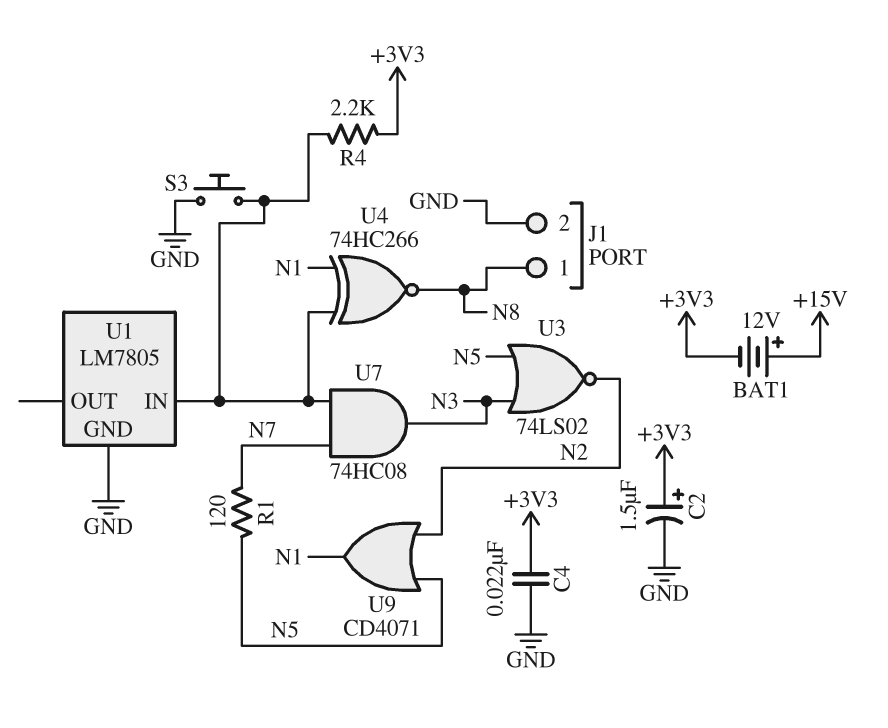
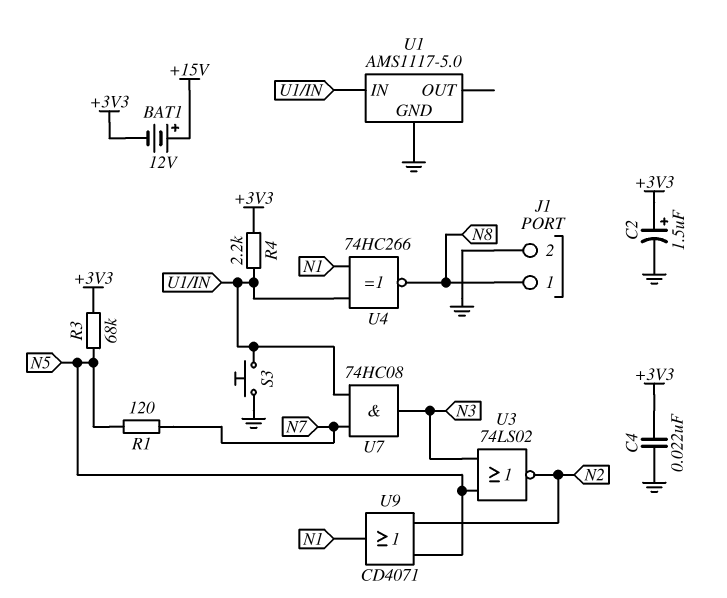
R3: none -> 68k (+3V3, N5)
U1: LM7805 -> AMS1117-5.0

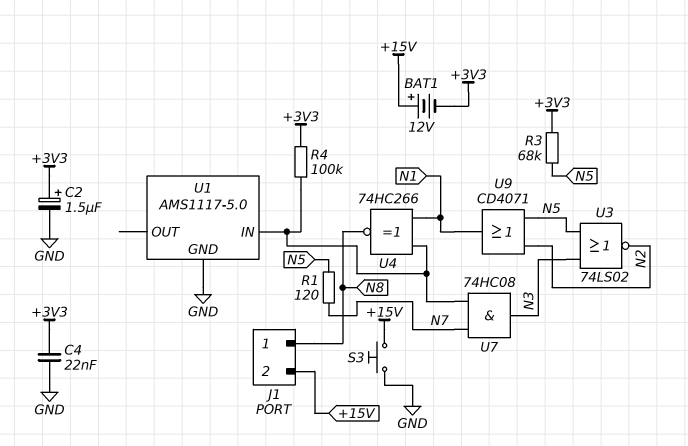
J1 pin 2: GND -> +15V
R4: 2.2k (+3V3, U1/IN) -> 100k (+3V3, U1/IN)
S3: button (GND, U1/IN) -> button (+15V, GND)

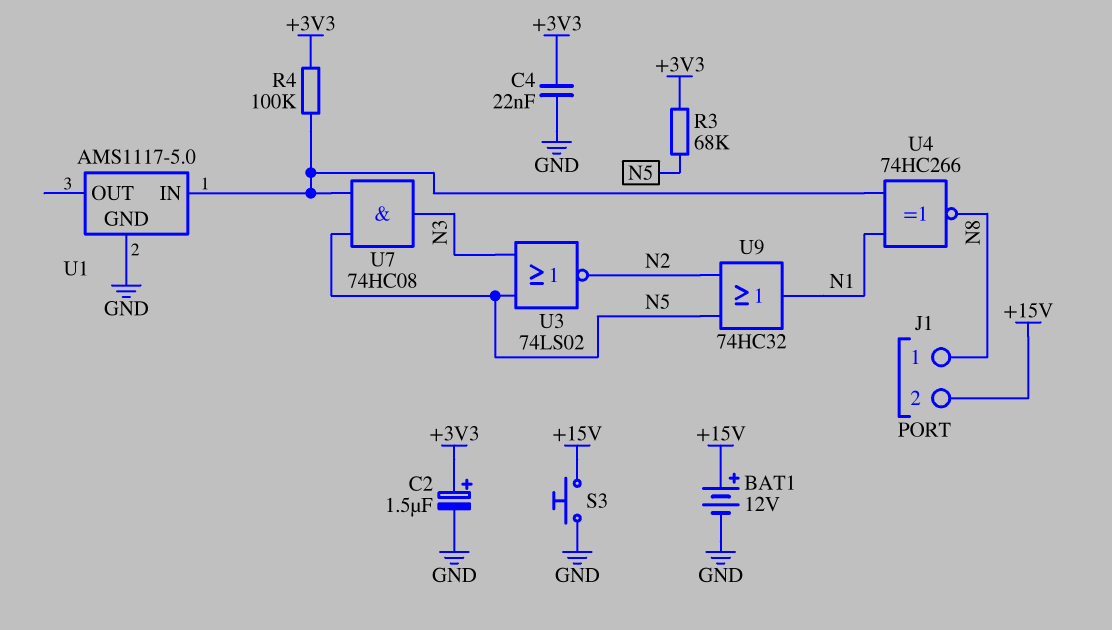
BAT1: 12V (plus +15V, minus +3V3) -> 12V (plus +15V, minus GND)
R1: 120 (N5, N7) -> none
U7: AND 74HC08 (in N7, in U1/IN, out N3) -> AND 74HC08 (in N5, in U1/IN, out N3)
U9: OR CD4071 (in N2, in N5, out N1) -> OR 74HC32 (in N2, in N5, out N1)

